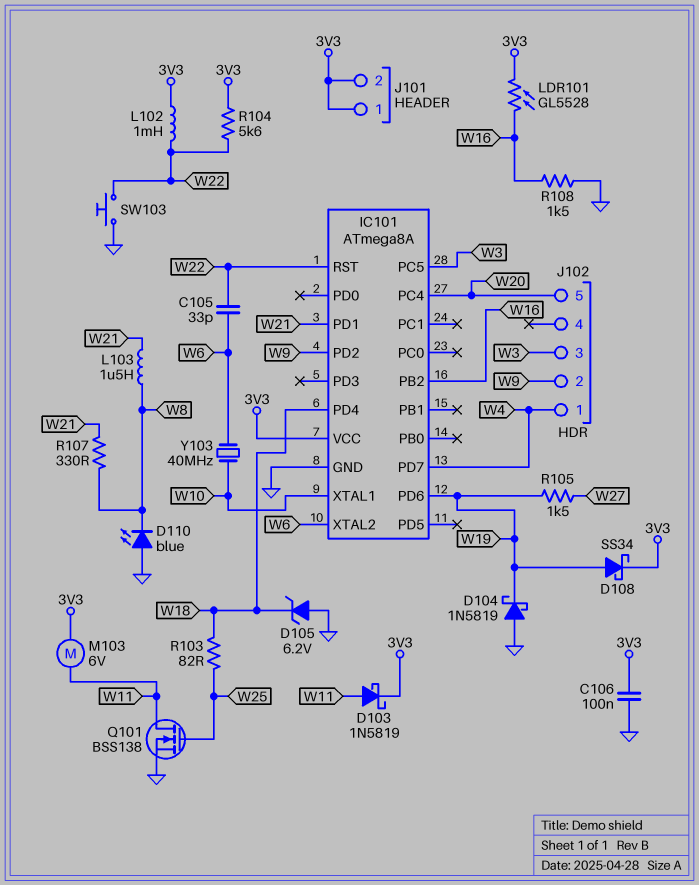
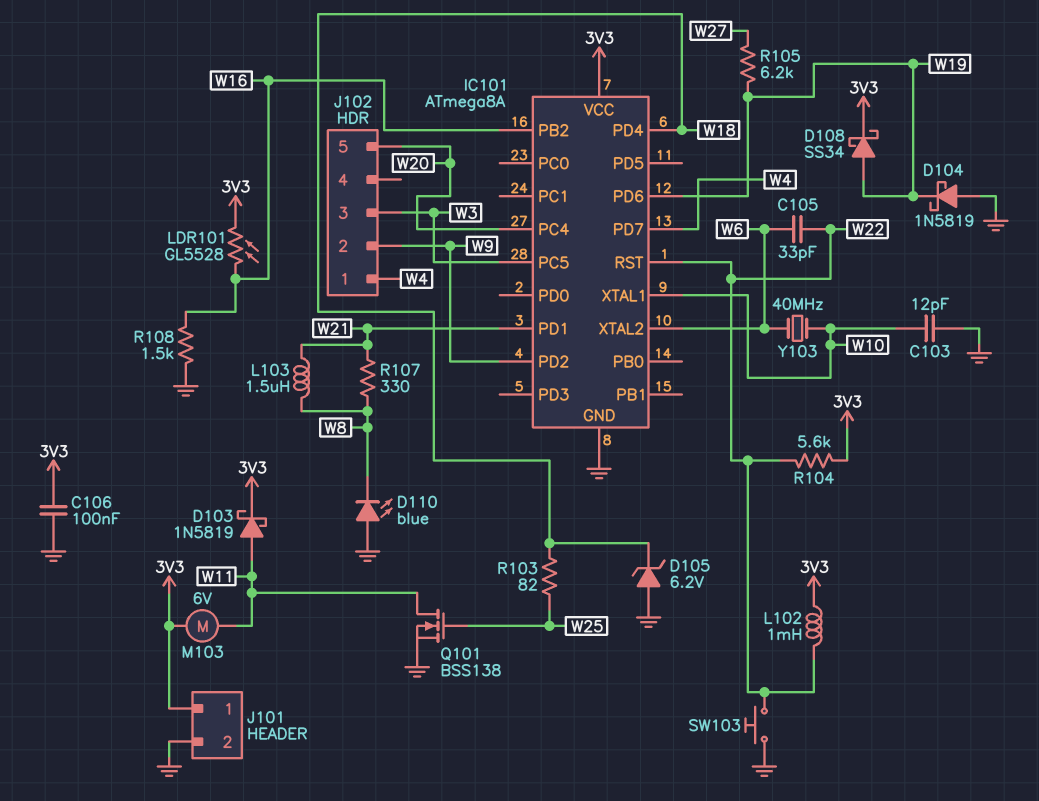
C103: none -> 12pF (GND, W10)
J101 pin 2: 3V3 -> GND
R105: 1.5k (W19, W27) -> 6.2k (W19, W27)

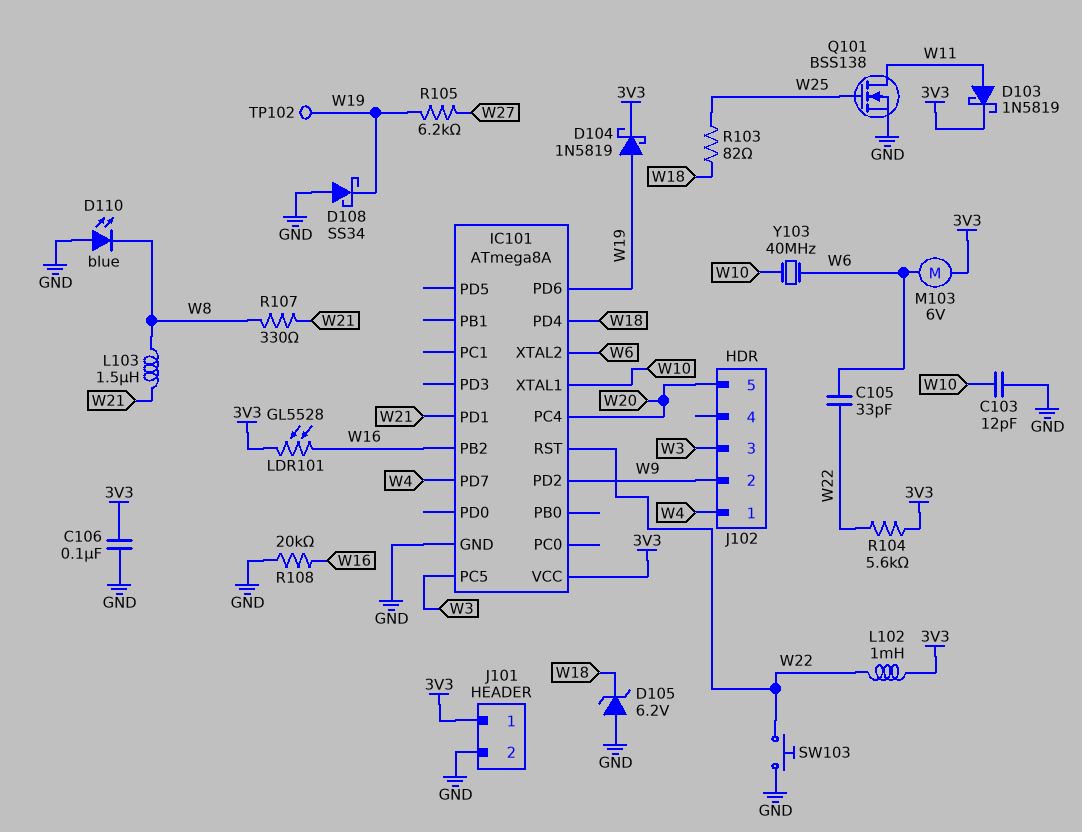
D104: schottky 1N5819 (A GND, K W19) -> schottky 1N5819 (A W19, K 3V3)
D108: schottky SS34 (A W19, K 3V3) -> schottky SS34 (A GND, K W19)
M103: motor 6V (3V3, W11) -> motor 6V (3V3, W6)
R108: 1.5k (GND, W16) -> 20k (GND, W16)
TP102: none -> test point (W19)

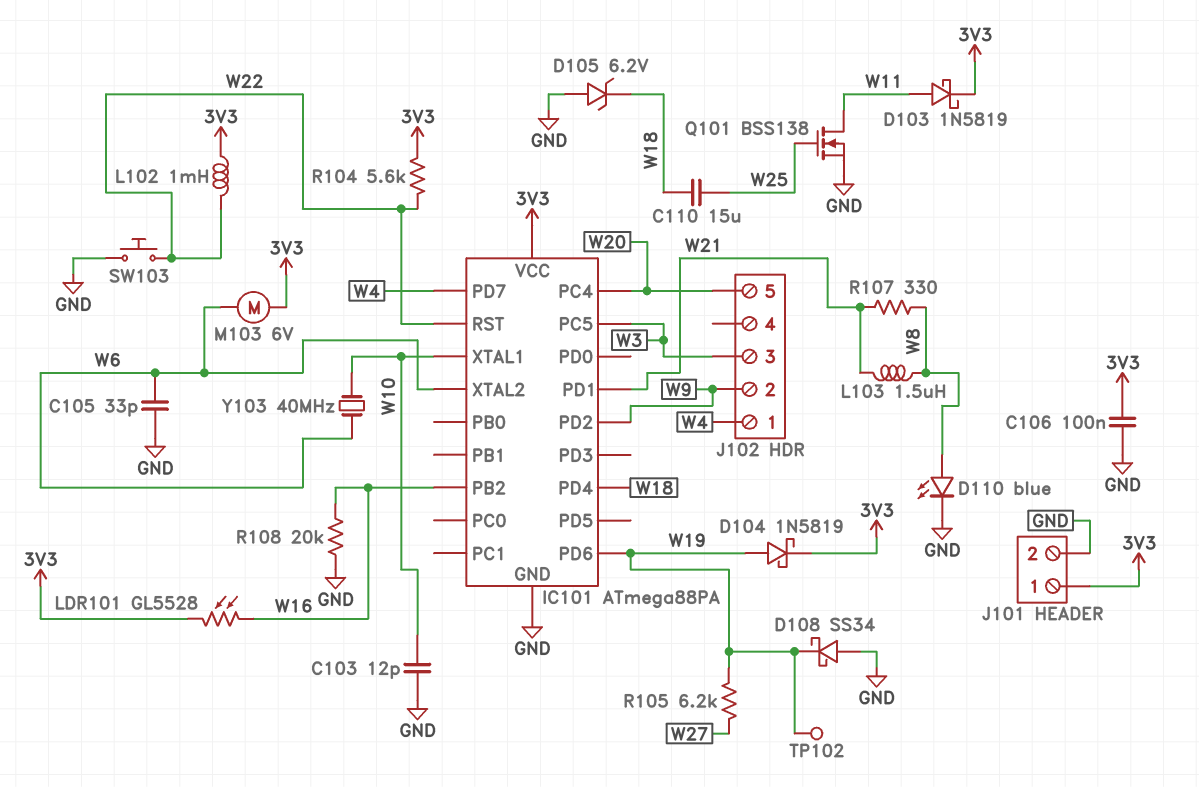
C105: 33pF (W6, W22) -> 33pF (GND, W6)
C110: none -> 15uF (W18, W25)
D110: LED blue (A GND, K W8) -> LED blue (A W8, K GND)
IC101: ATmega8A -> ATmega88PA
R103: 82 (W18, W25) -> none

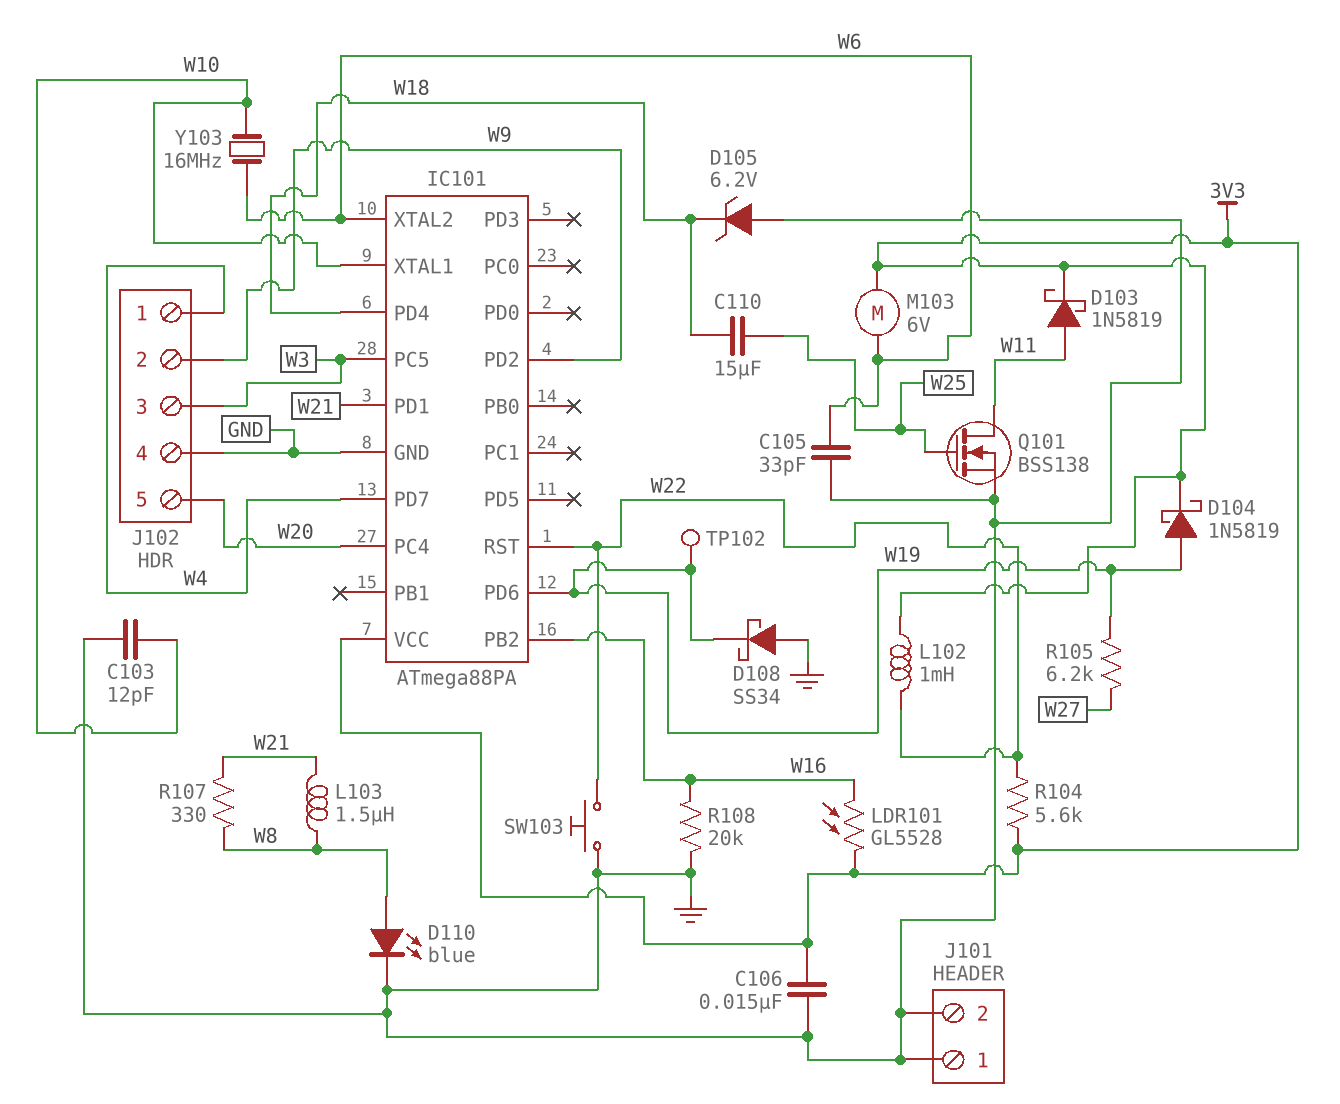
C106: 100nF (3V3, GND) -> 15nF (3V3, GND)
J101 pin 1: 3V3 -> GND
J102 pin 4: none -> GND
Y103: 40MHz (W6, W10) -> 16MHz (W6, W10)

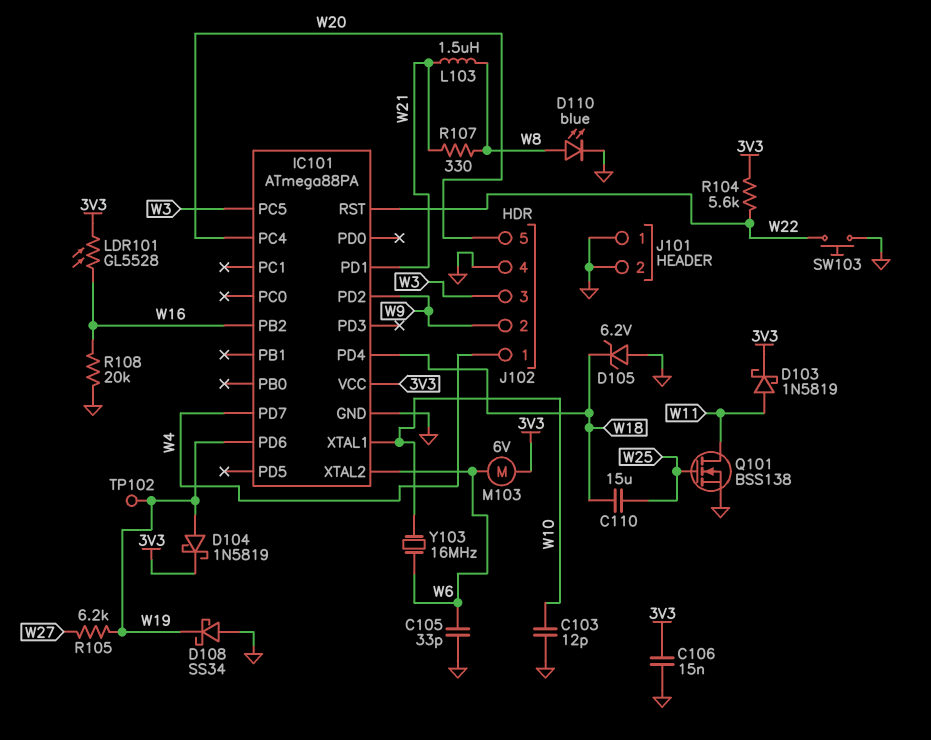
L102: 1mH (3V3, W22) -> none

